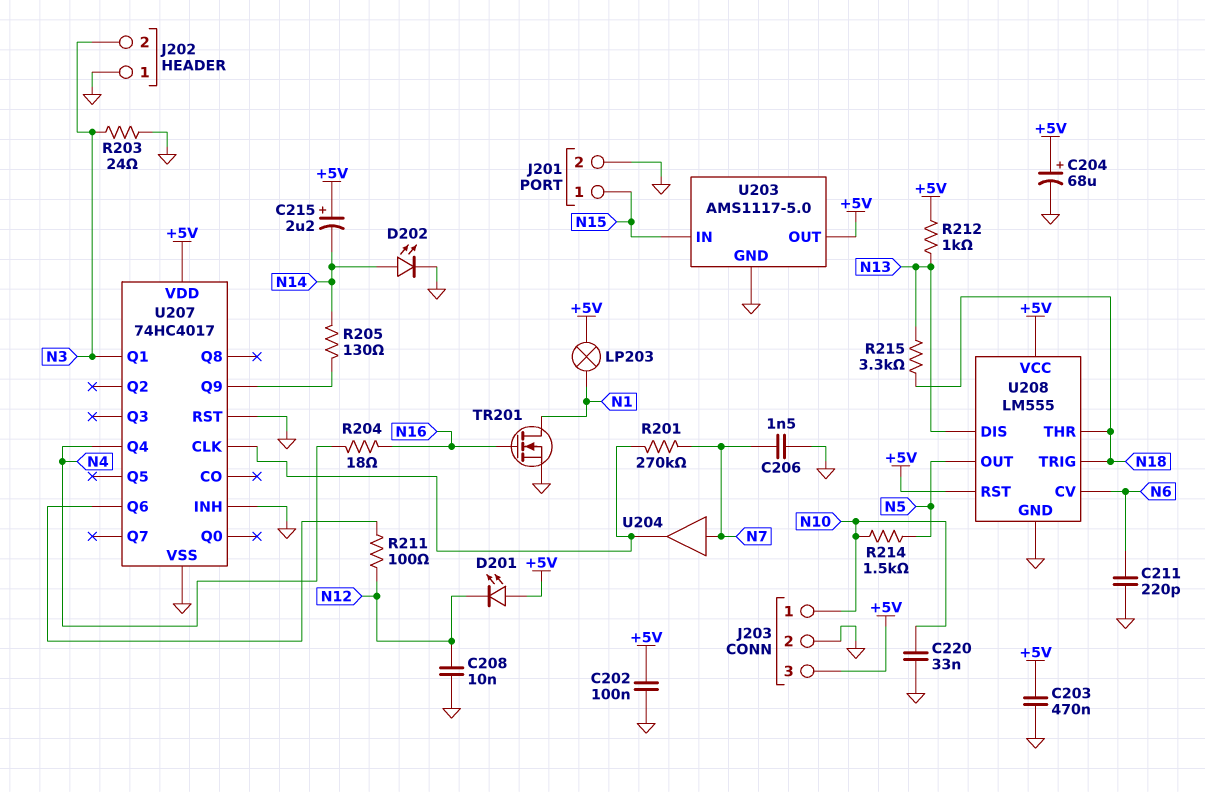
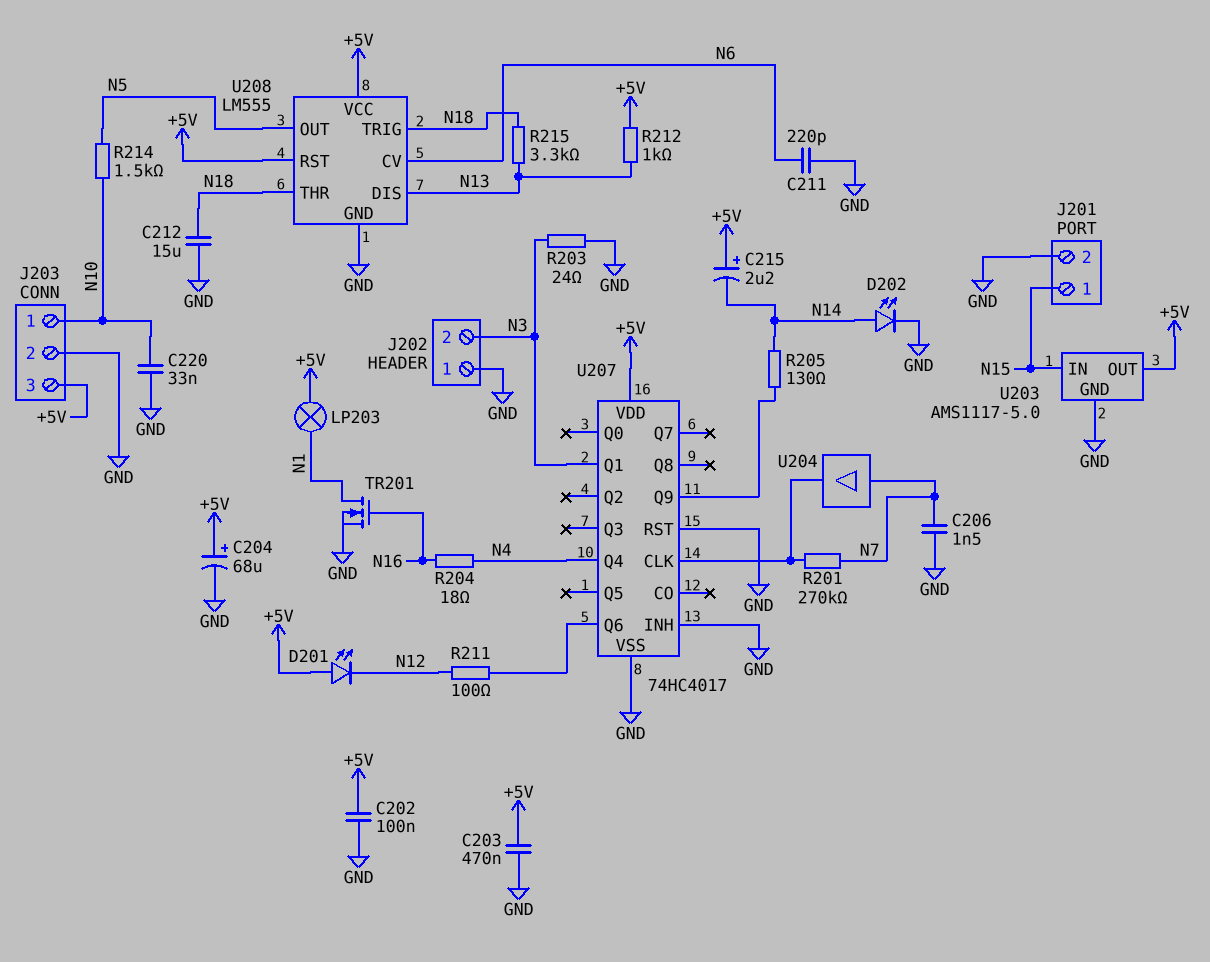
C208: 10nF (GND, N12) -> none
C212: none -> 15uF (GND, N18)

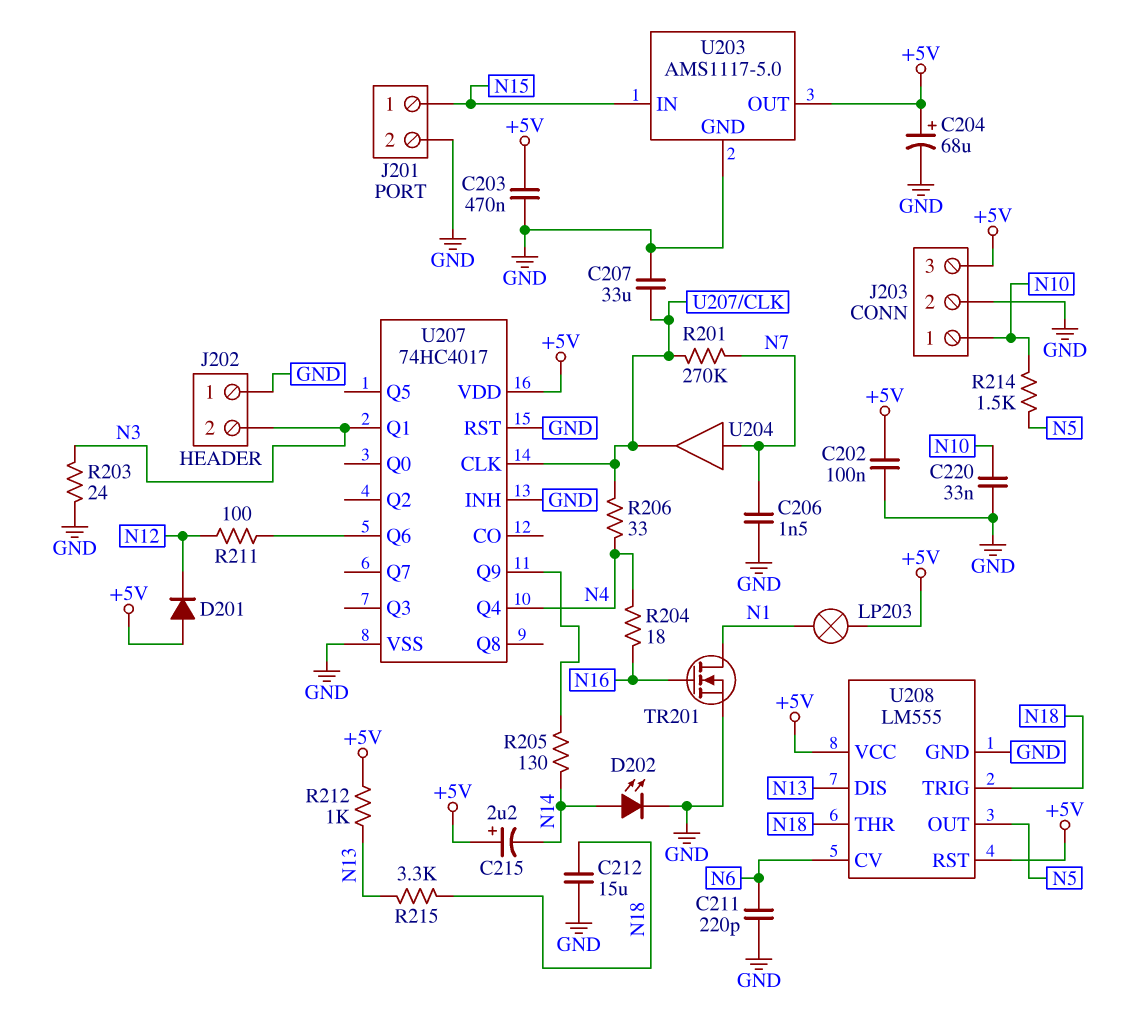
C207: none -> 33uF (GND, U207/CLK)
D201: LED (A +5V, K N12) -> diode (A +5V, K N12)
R206: none -> 33 (N4, U207/CLK)

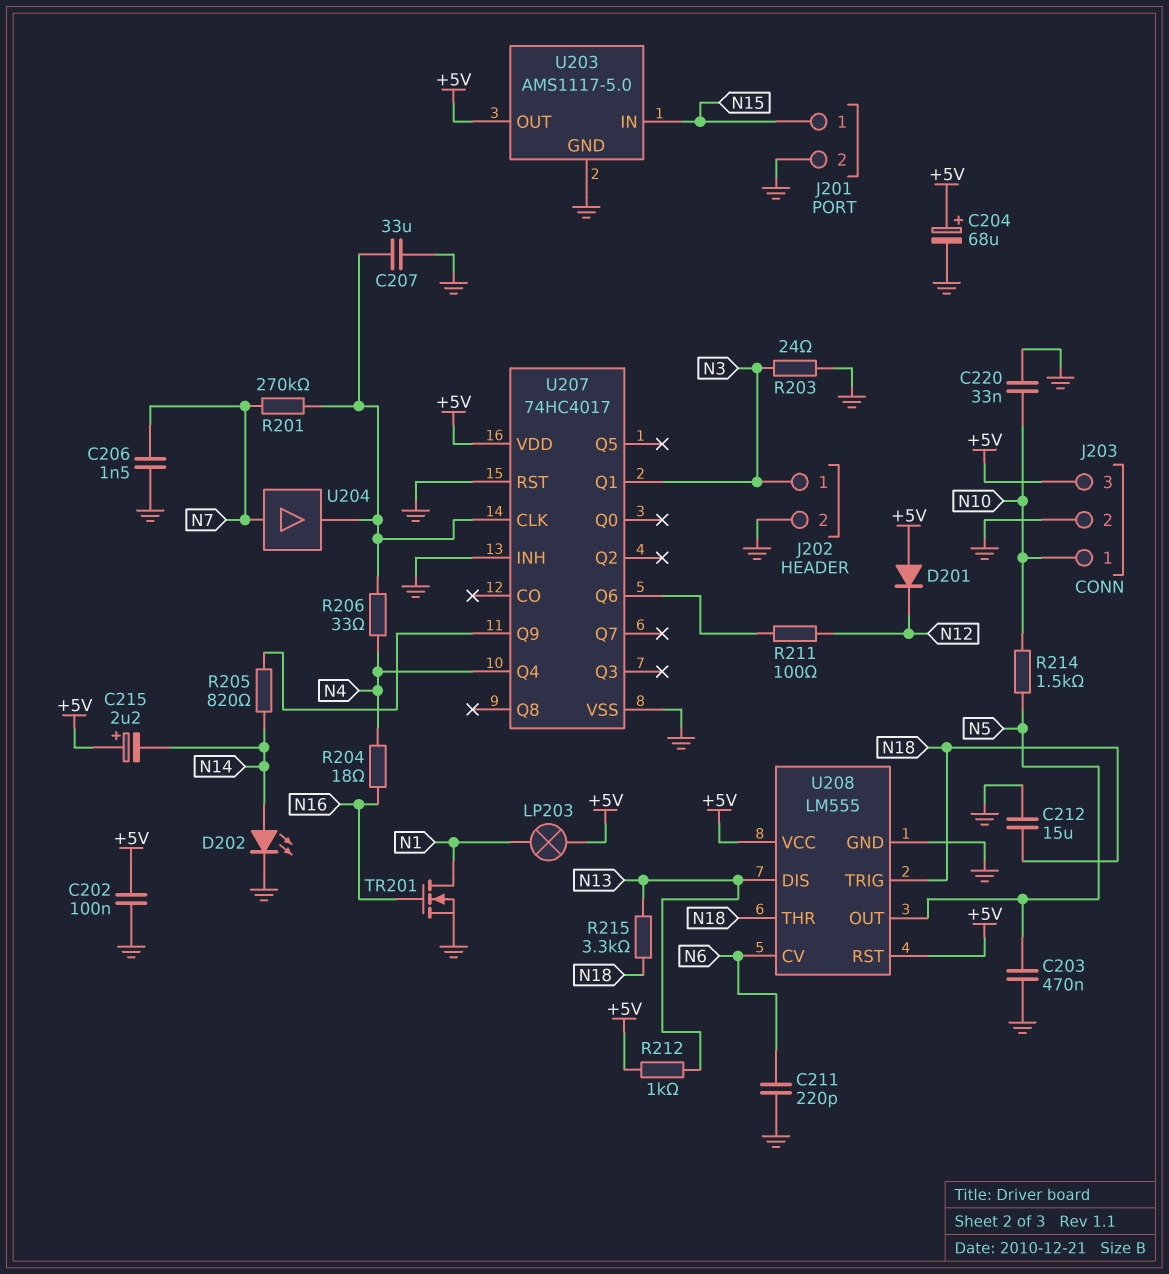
C203: 470nF (+5V, GND) -> 470nF (GND, N5)
J202 pin 1: GND -> N3
J202 pin 2: N3 -> GND
R205: 130 (N14, U207/Q9) -> 820 (N14, U207/Q9)

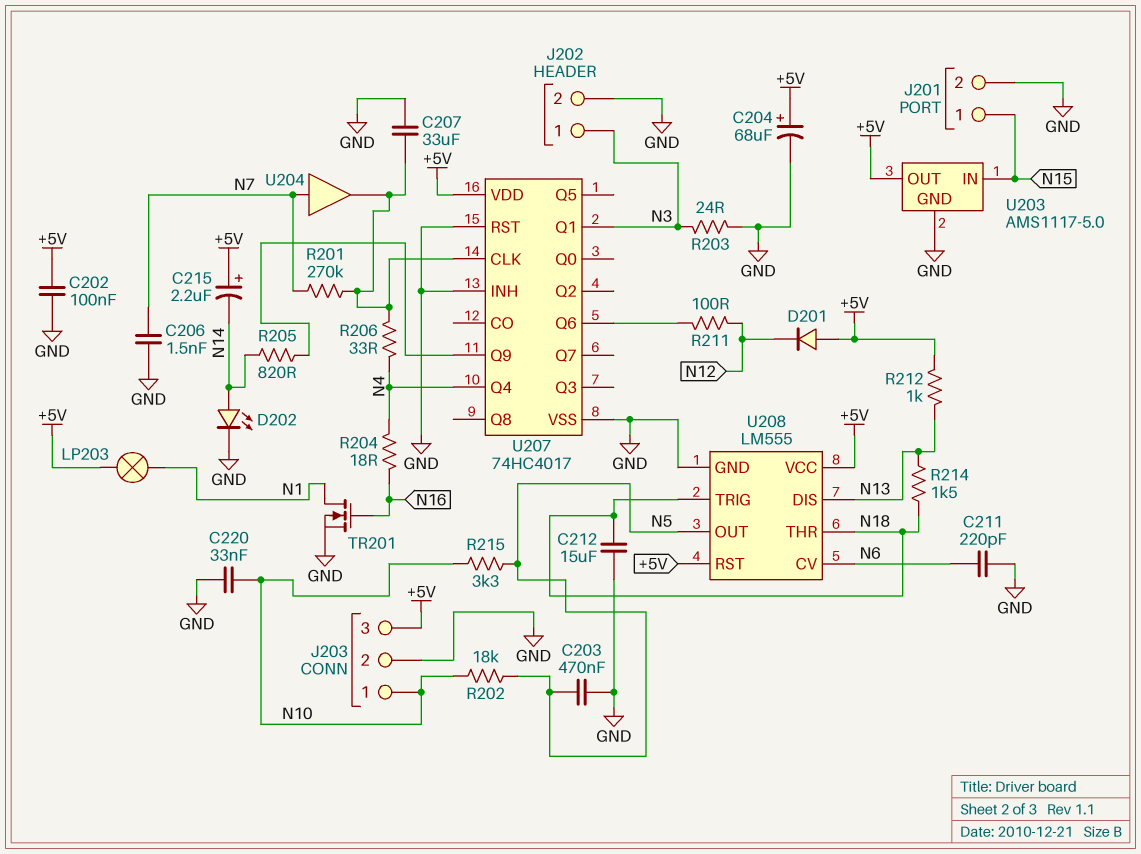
R202: none -> 18k (N5, N10)
R214: 1.5k (N5, N10) -> 1.5k (N13, N18)
R215: 3.3k (N13, N18) -> 3.3k (N5, N10)

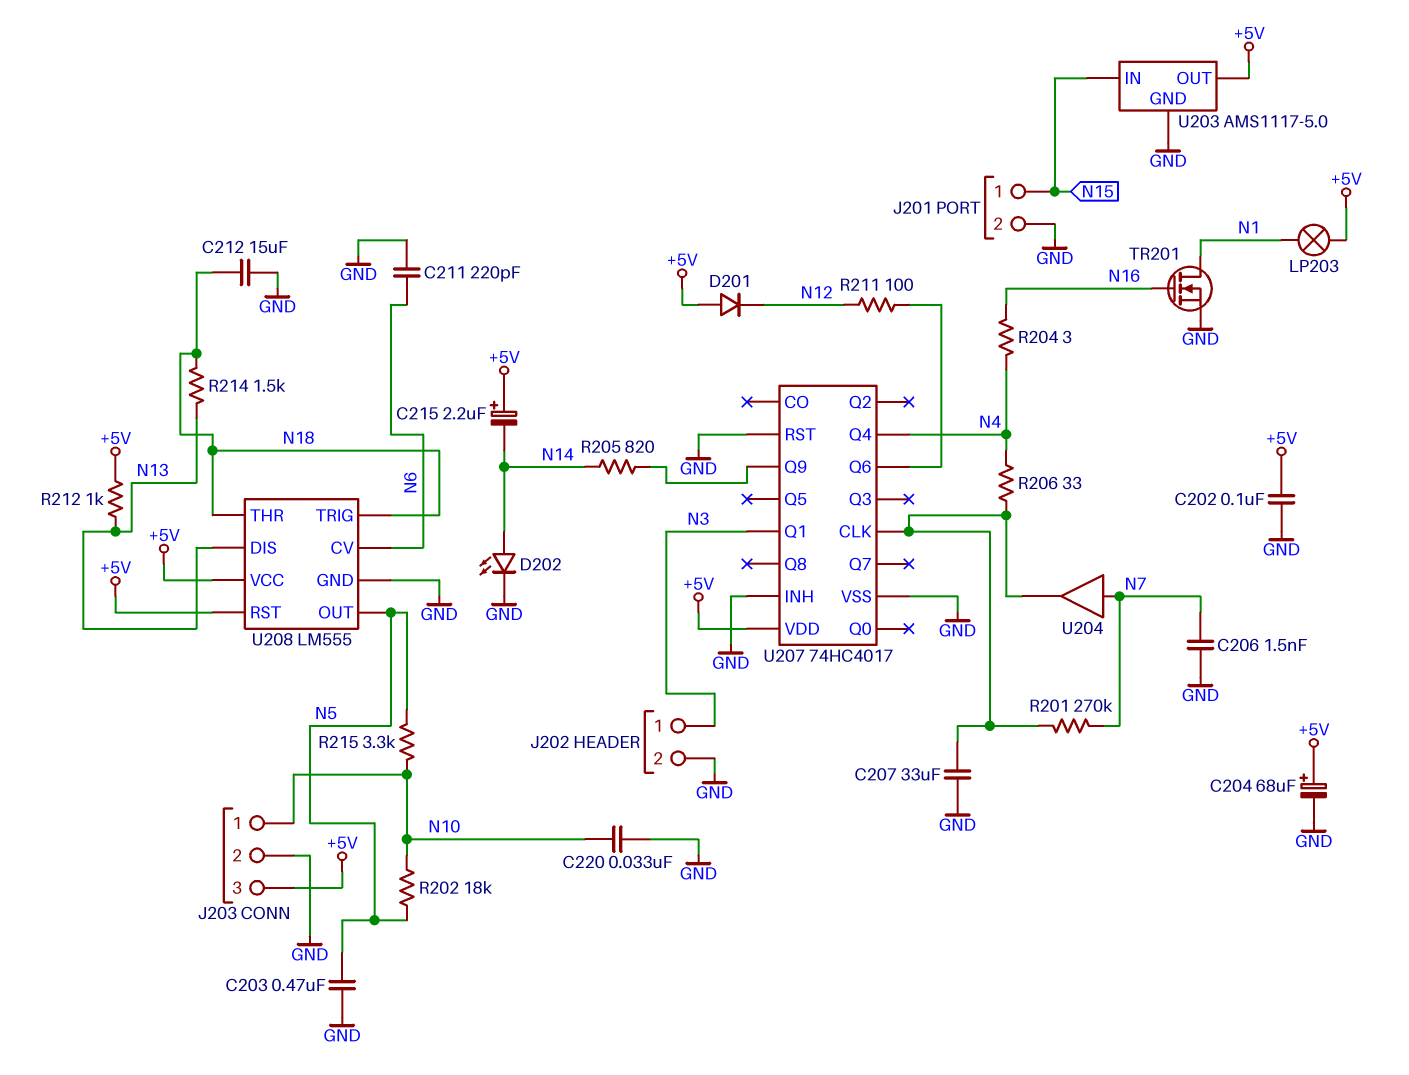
R203: 24 (GND, N3) -> none
R204: 18 (N4, N16) -> 3 (N4, N16)

